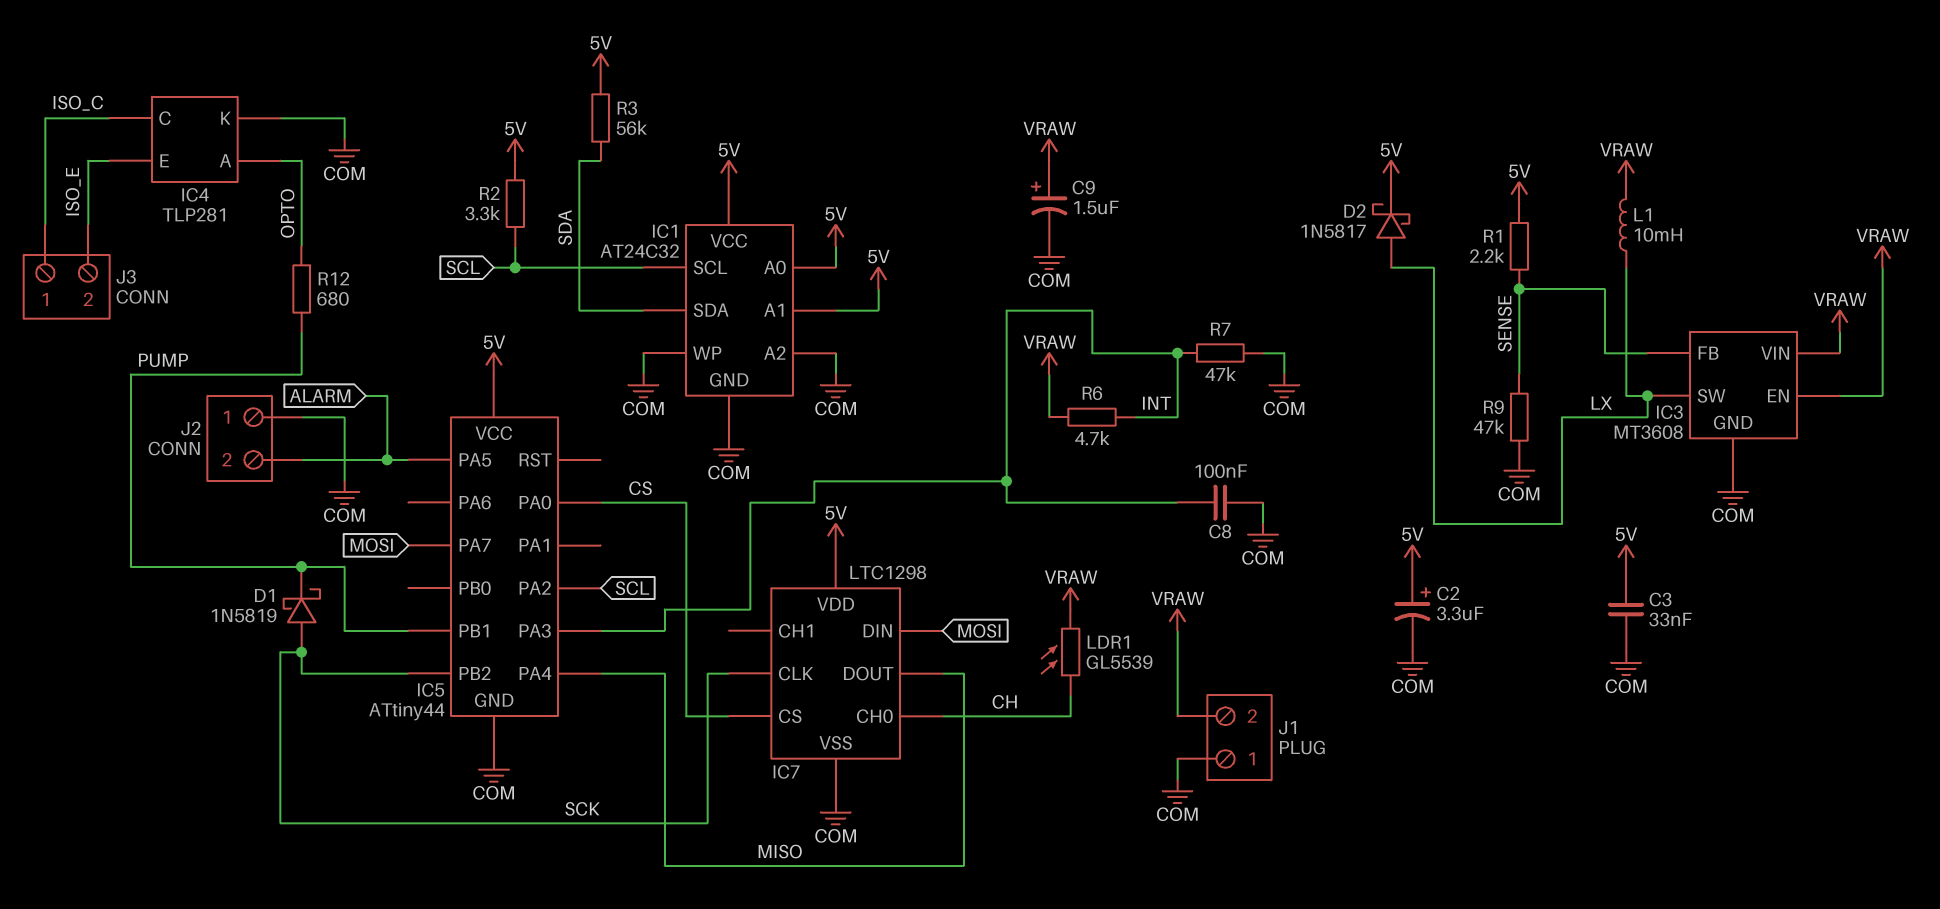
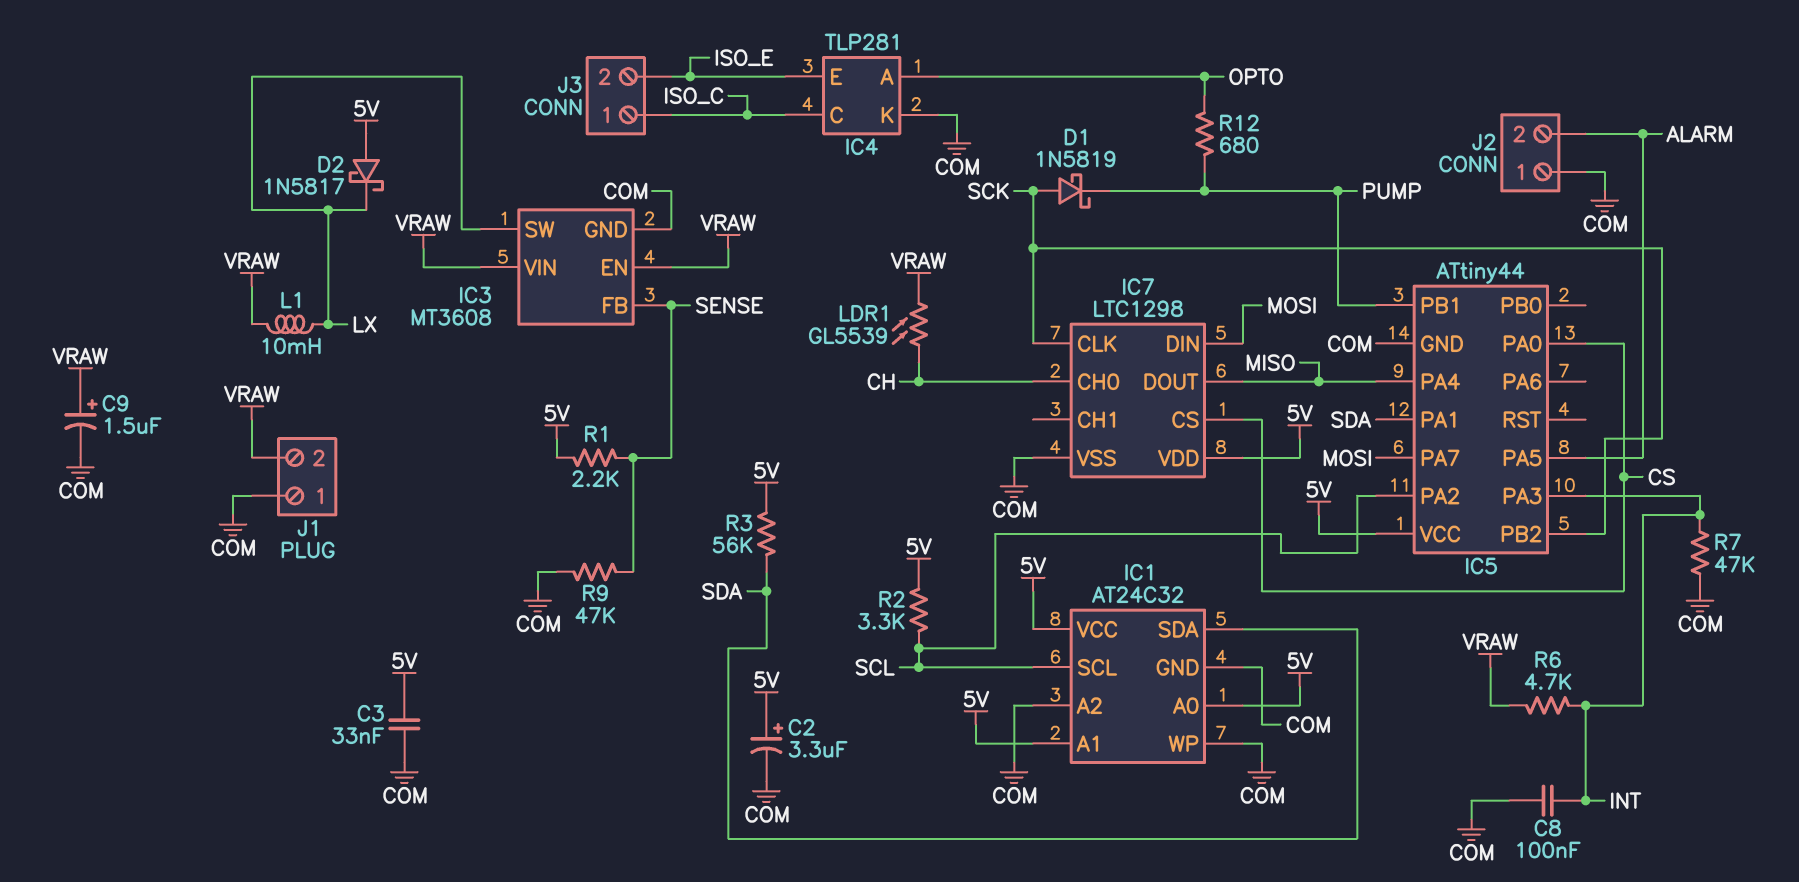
D2: schottky 1N5817 (A LX, K 5V) -> schottky 1N5817 (A 5V, K LX)
IC5 pin PA1: none -> SDA

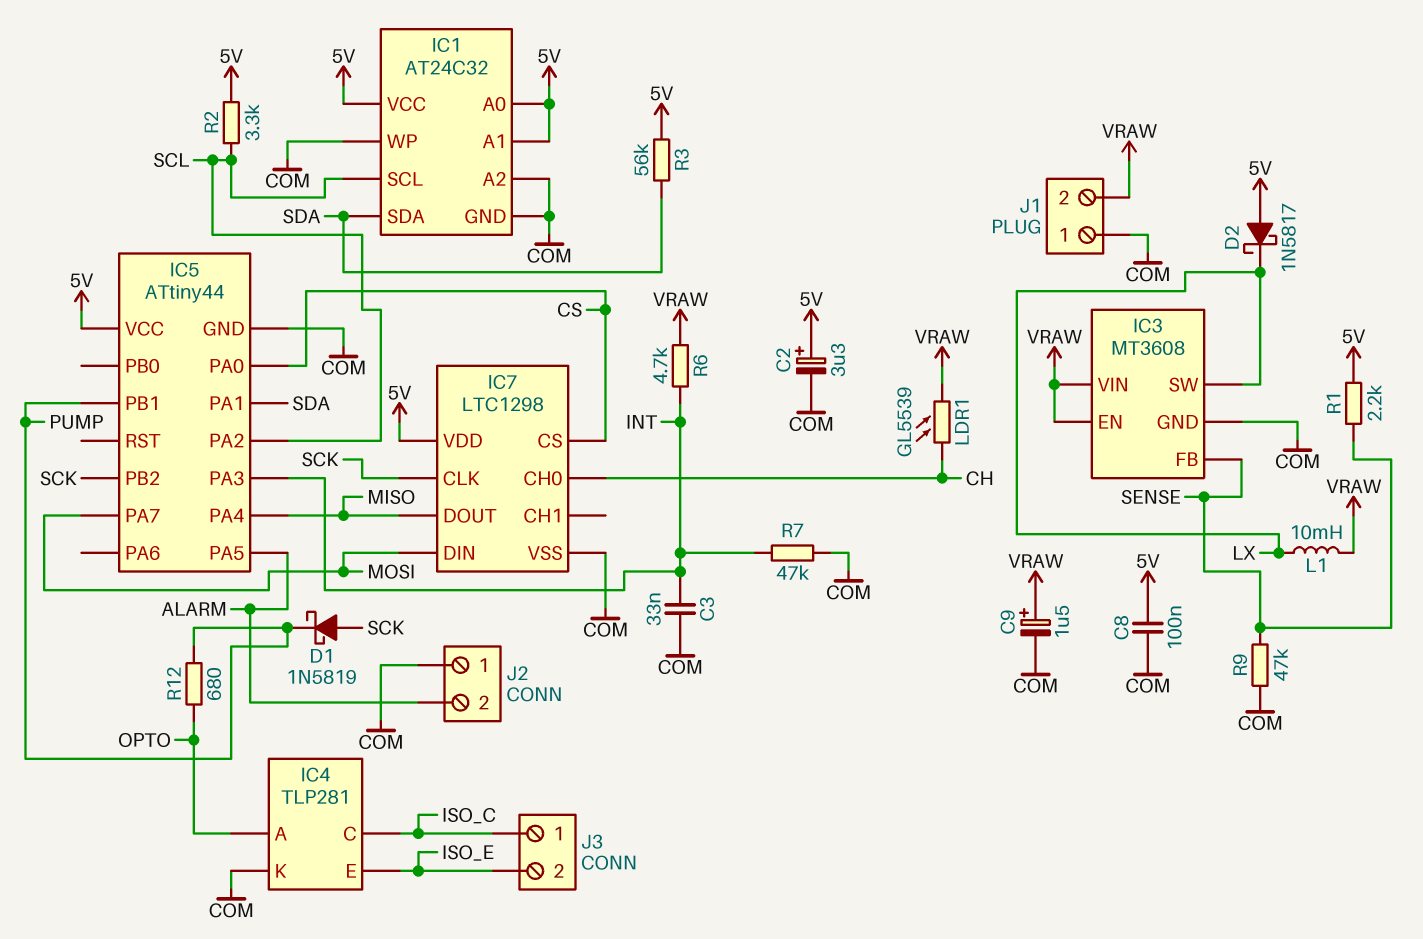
C3: 33nF (5V, COM) -> 33nF (COM, INT)
C8: 100nF (COM, INT) -> 100nF (5V, COM)

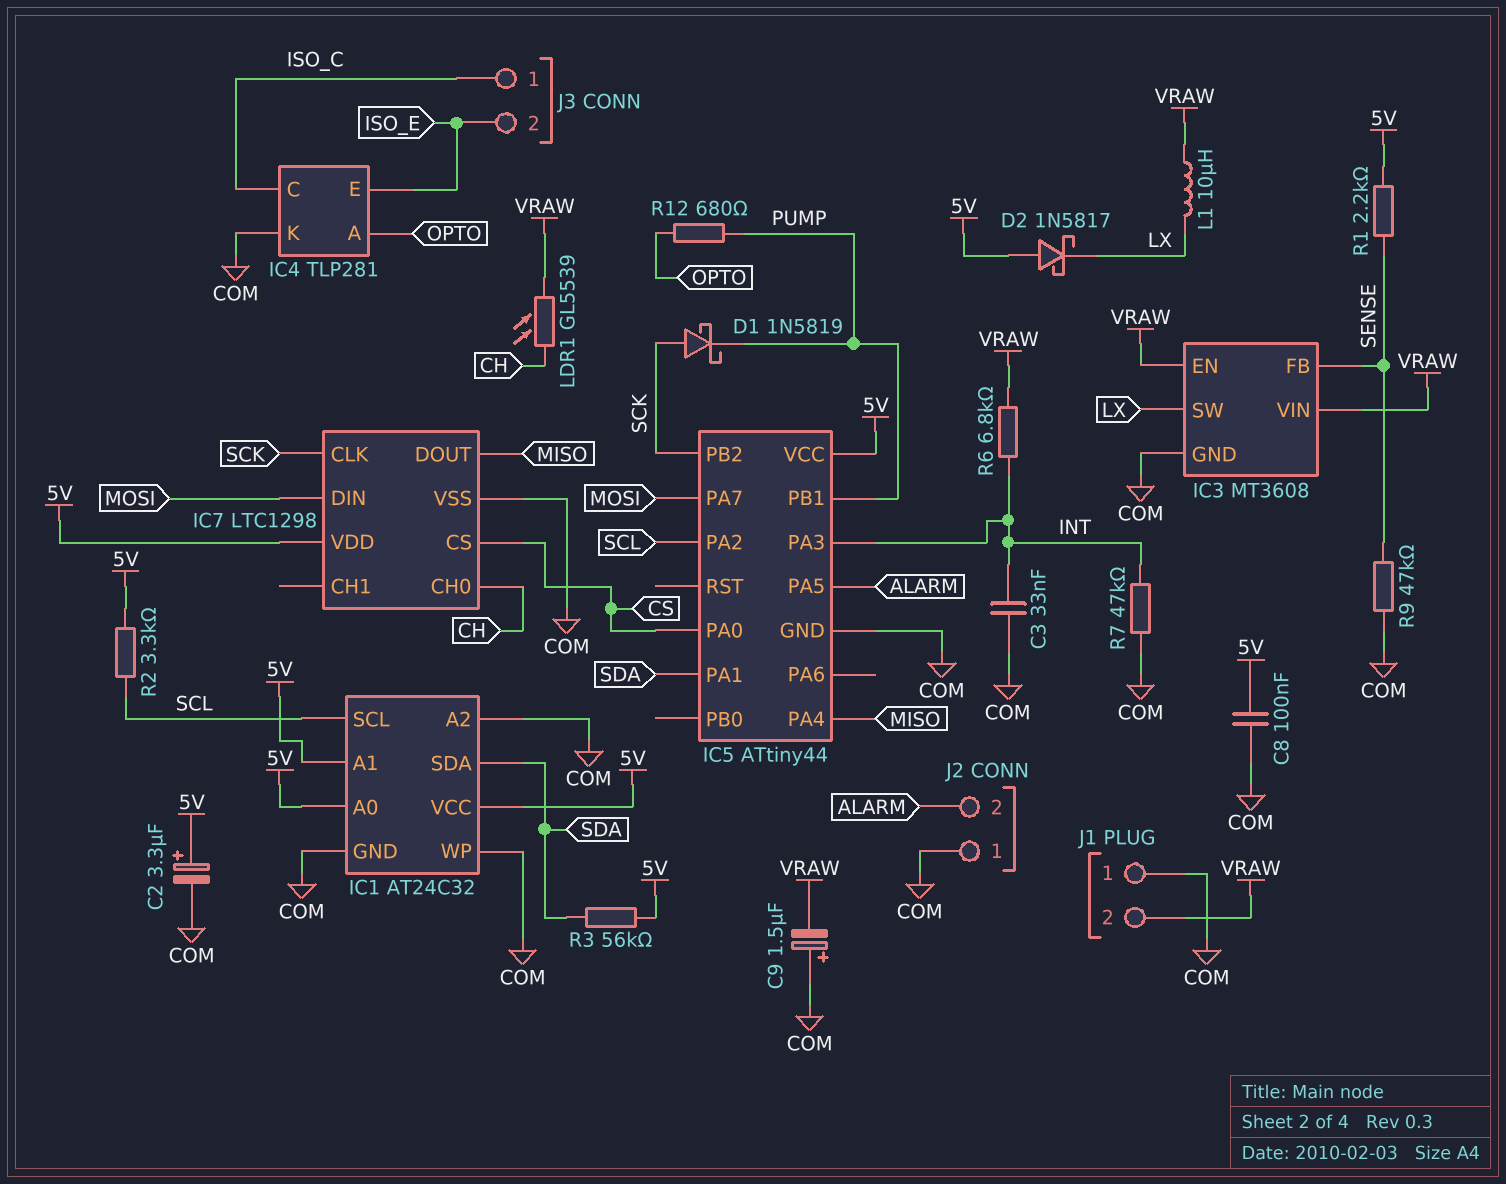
C9: 1.5uF (plus VRAW, minus COM) -> 1.5uF (plus COM, minus VRAW)
L1: 10mH (LX, VRAW) -> 10uH (LX, VRAW)
R6: 4.7k (INT, VRAW) -> 6.8k (INT, VRAW)

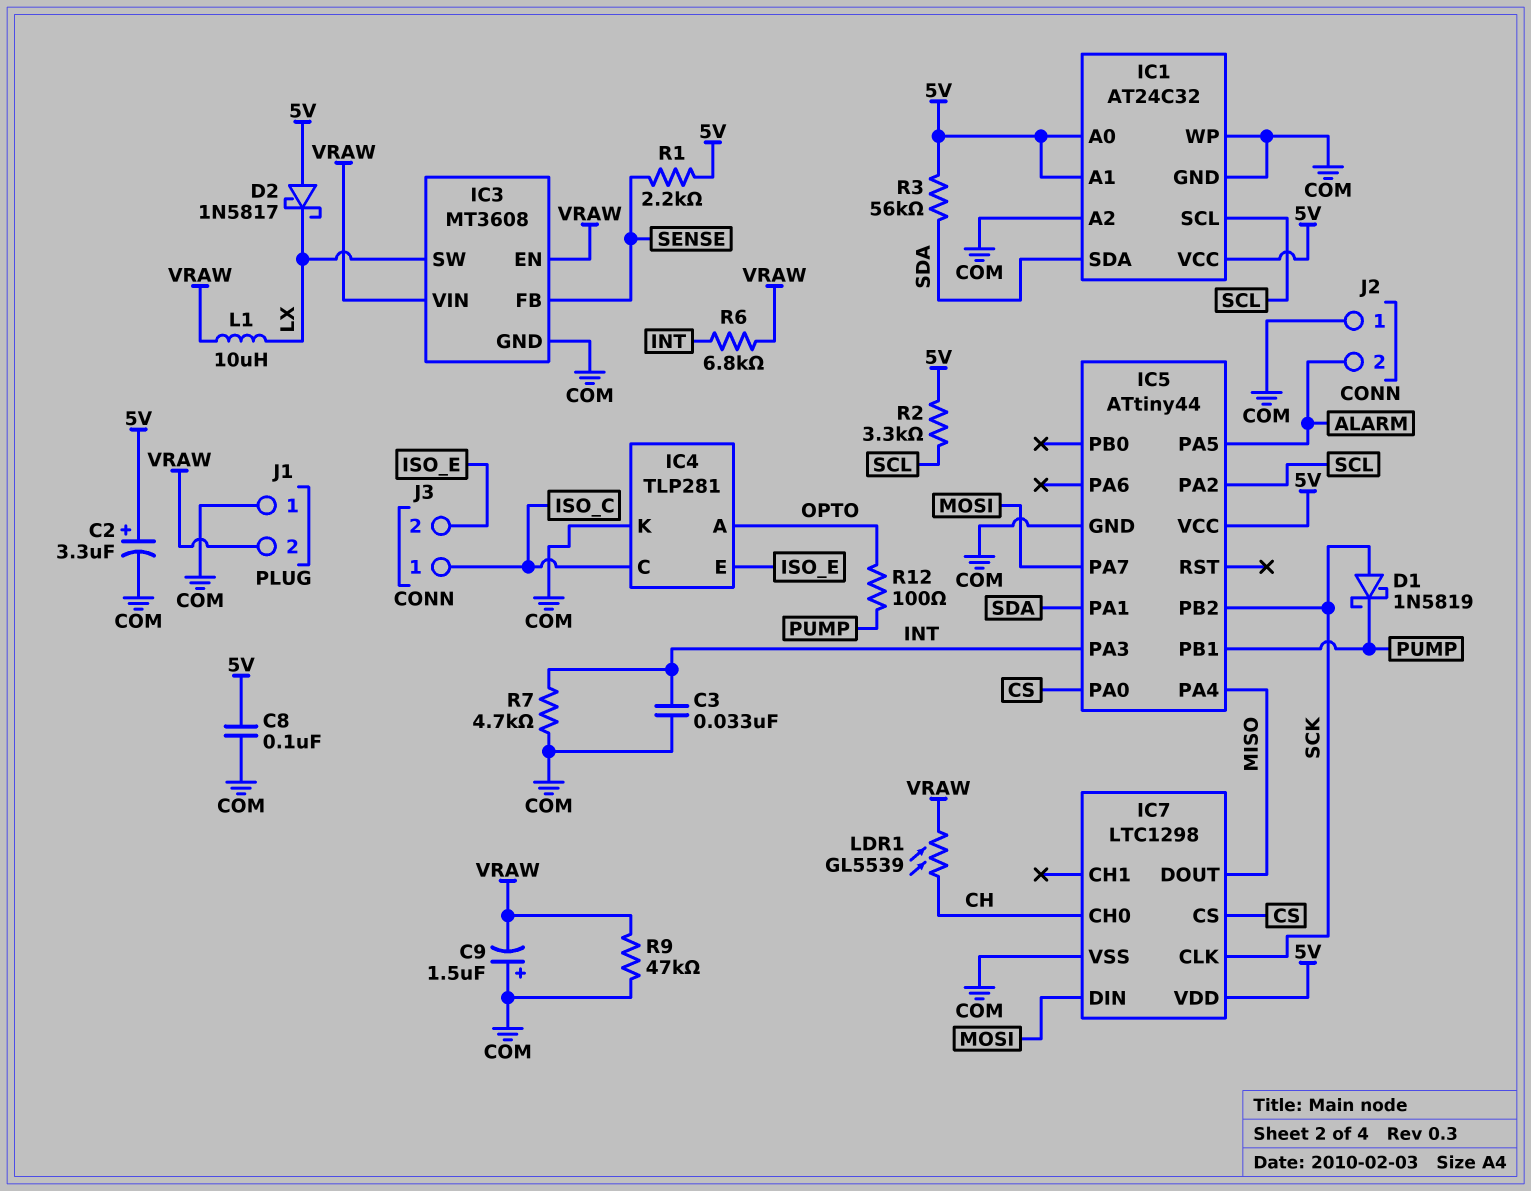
R7: 47k (COM, INT) -> 4.7k (COM, INT)
R9: 47k (COM, SENSE) -> 47k (COM, VRAW)
R12: 680 (OPTO, PUMP) -> 100 (OPTO, PUMP)

